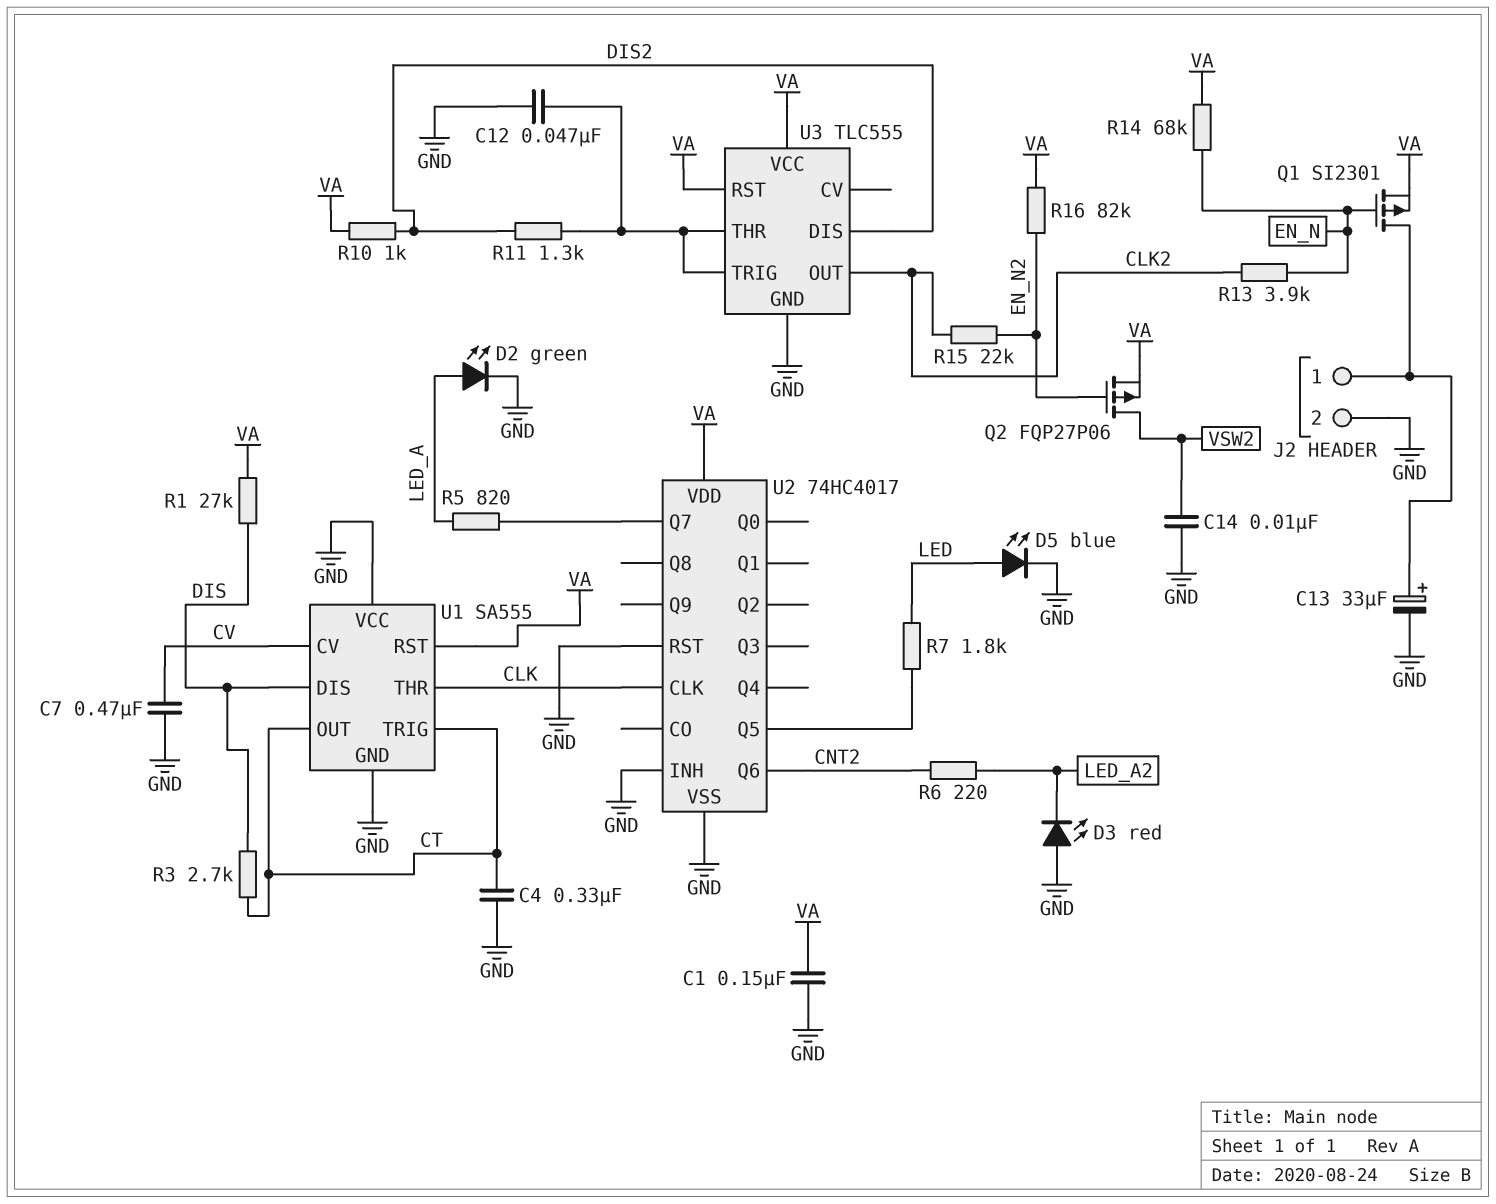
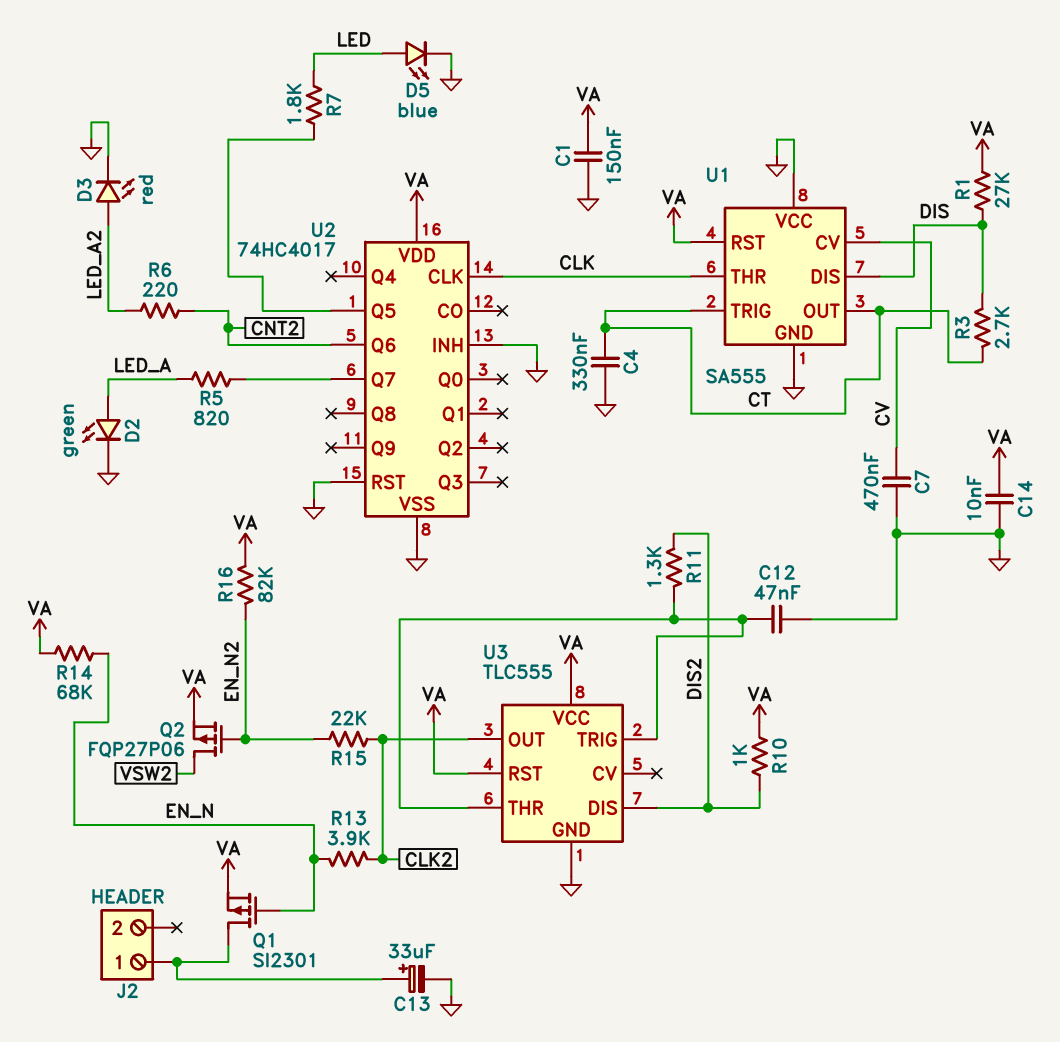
C14: 10nF (GND, VSW2) -> 10nF (GND, VA)
D3: LED red (A GND, K LED_A2) -> LED red (A LED_A2, K GND)
J2 pin 2: GND -> none

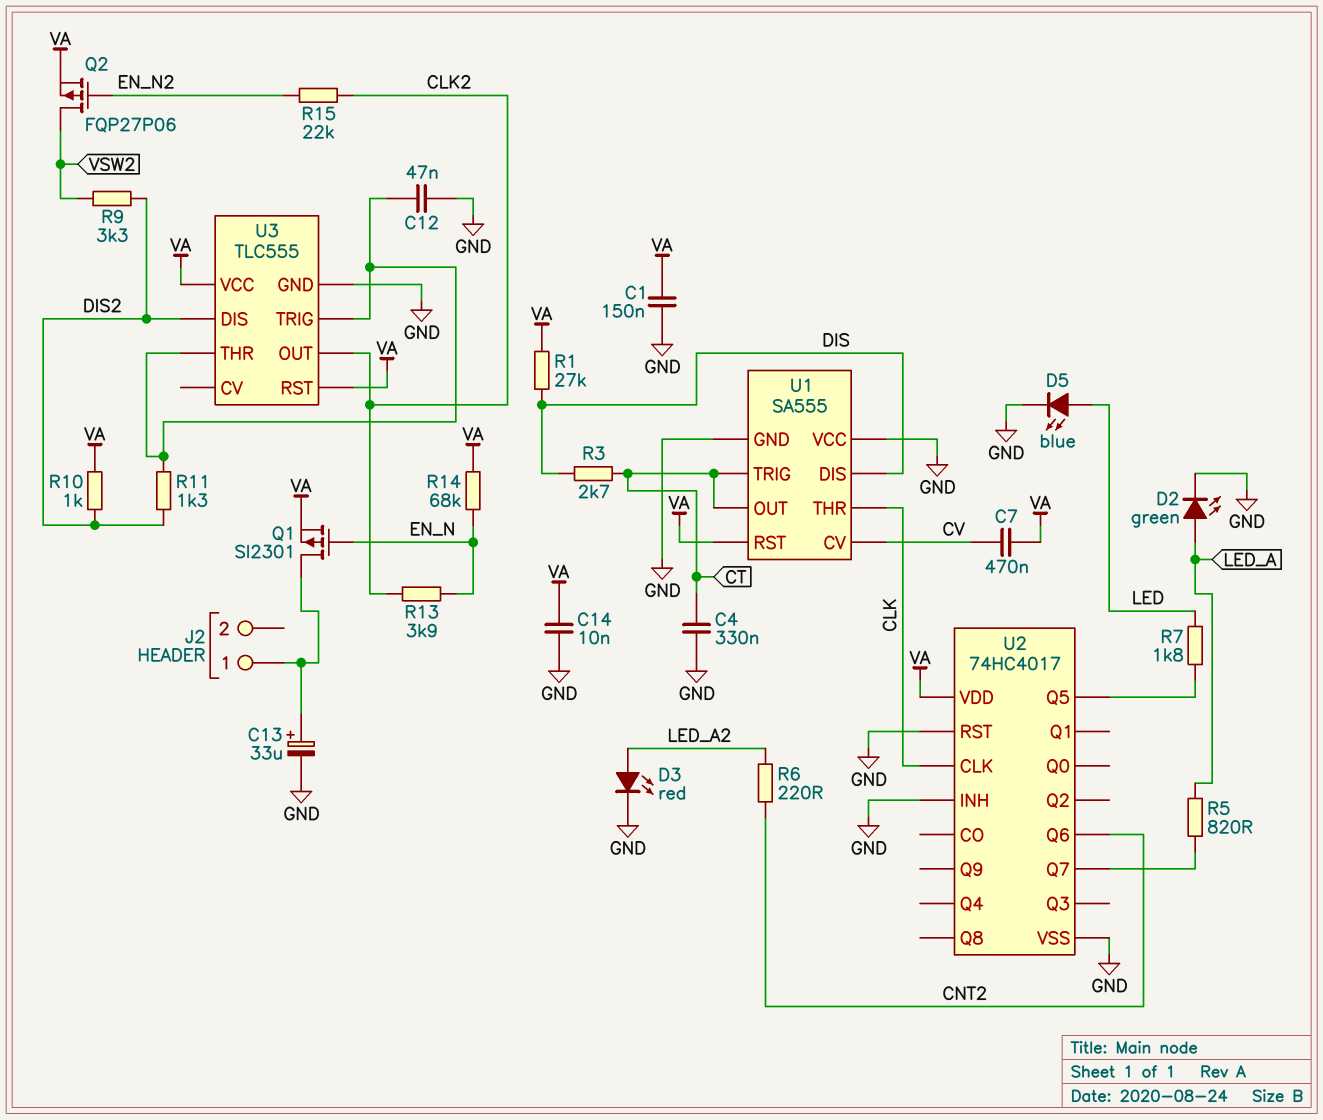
C7: 470nF (CV, GND) -> 470nF (CV, VA)
R9: none -> 3.3k (DIS2, VSW2)
R16: 82k (EN_N2, VA) -> none

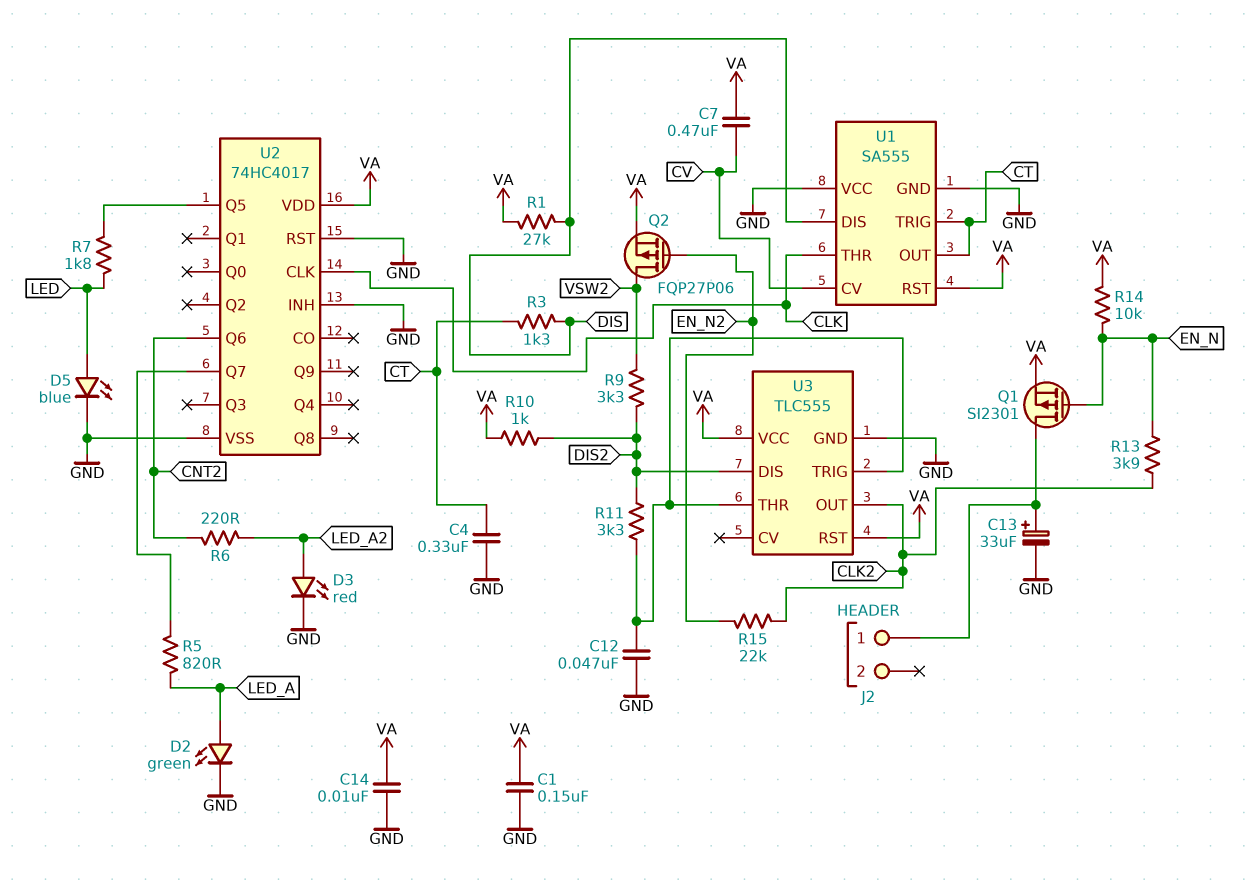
R3: 2.7k (CT, DIS) -> 1.3k (CT, DIS)
R11: 1.3k (DIS2, U3/THR) -> 3.3k (DIS2, U3/THR)
R14: 68k (EN_N, VA) -> 10k (EN_N, VA)

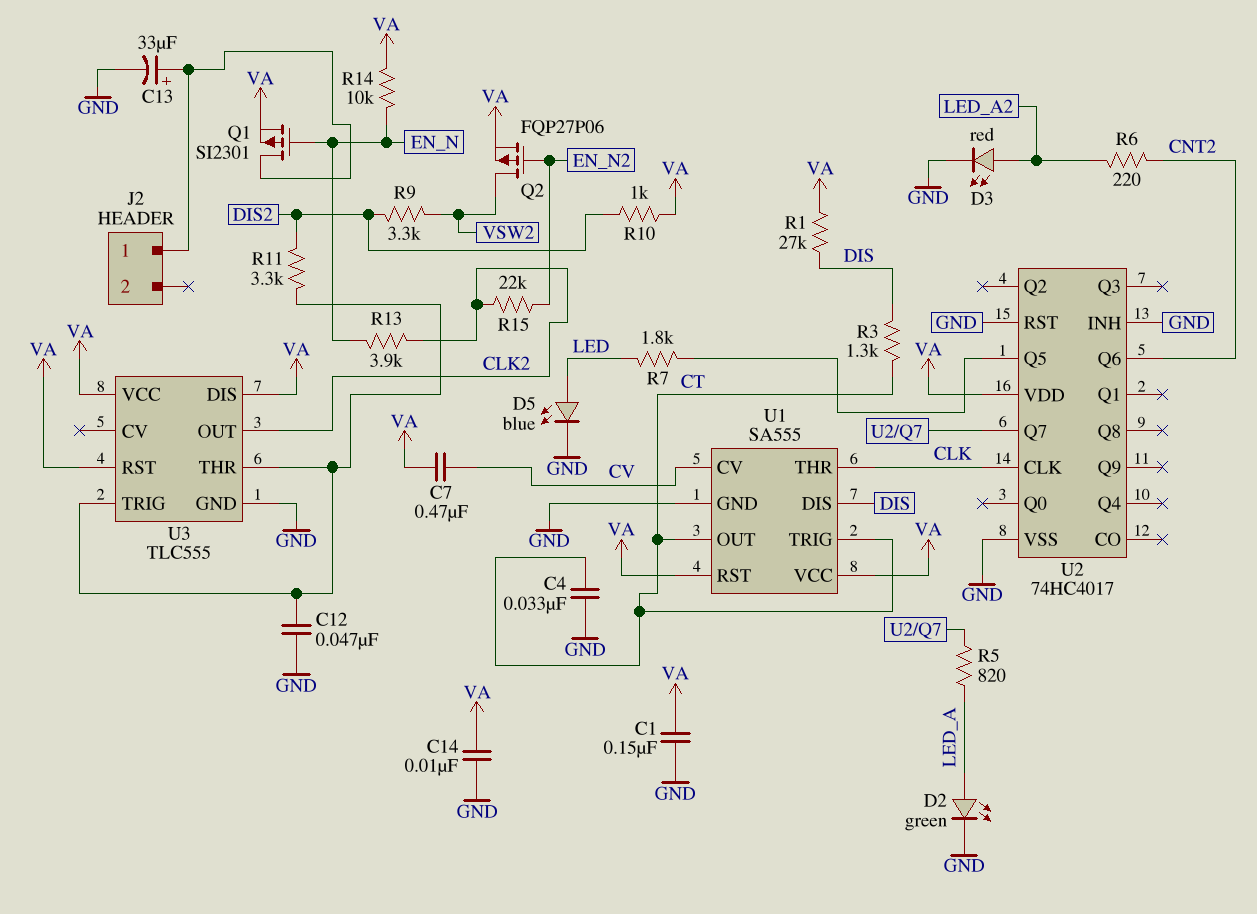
C4: 330nF (CT, GND) -> 33nF (CT, GND)
U1 pin VCC: GND -> VA
U3 pin DIS: DIS2 -> VA

